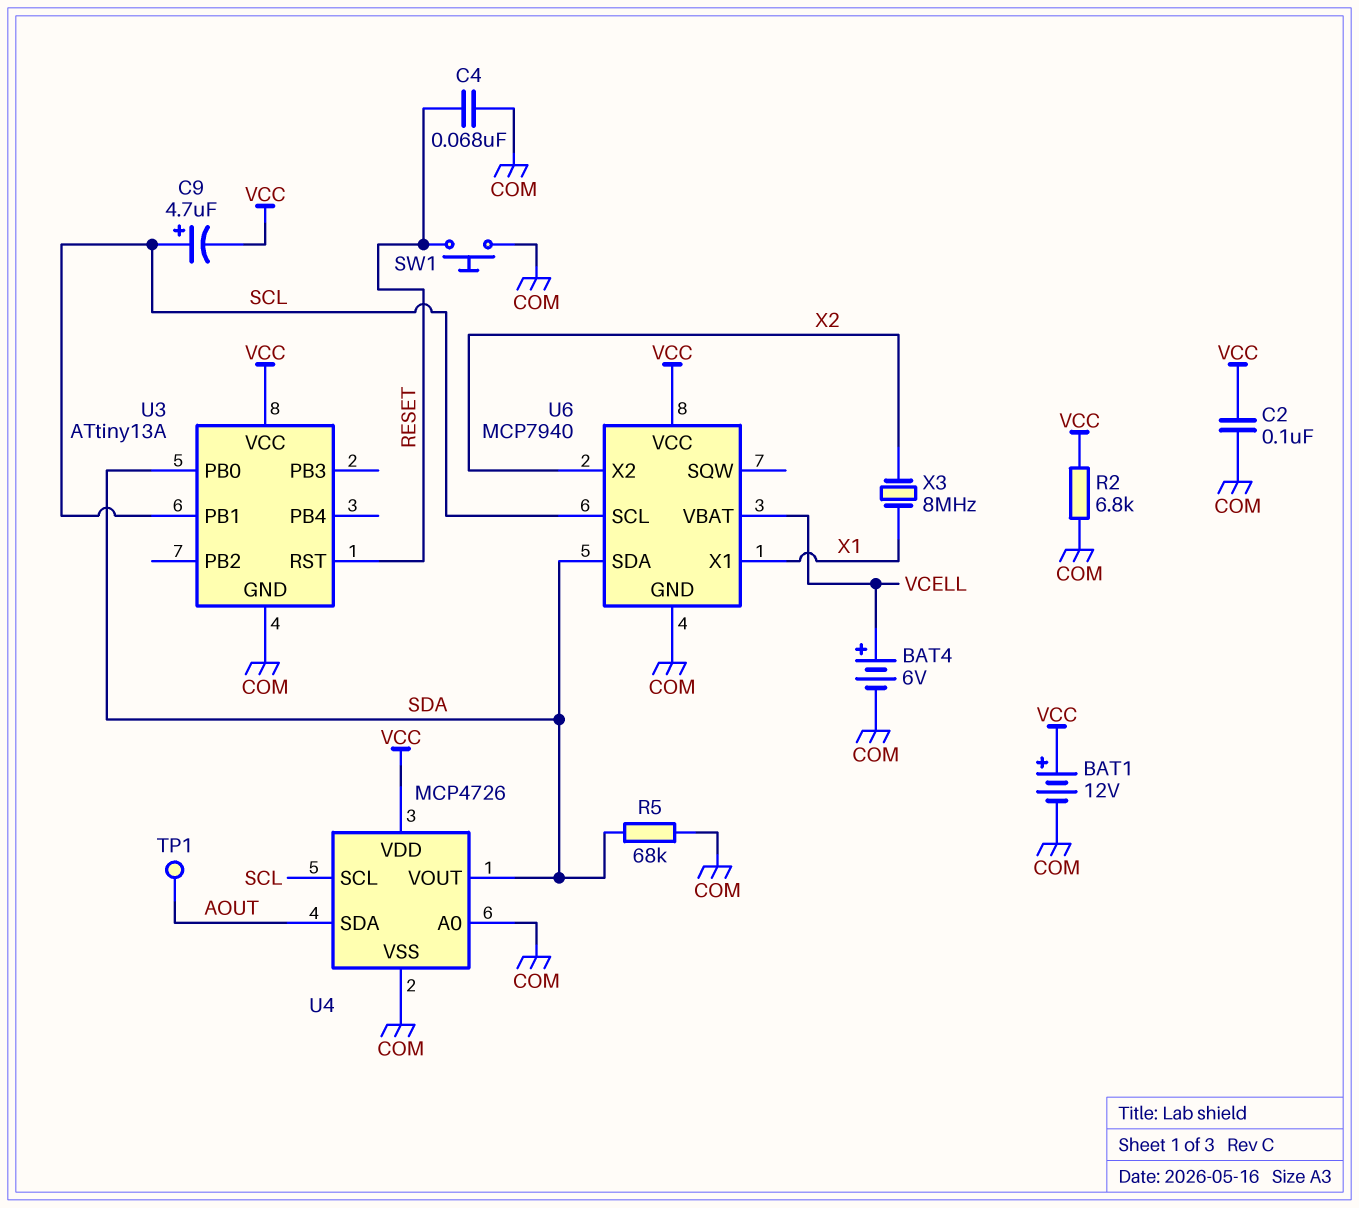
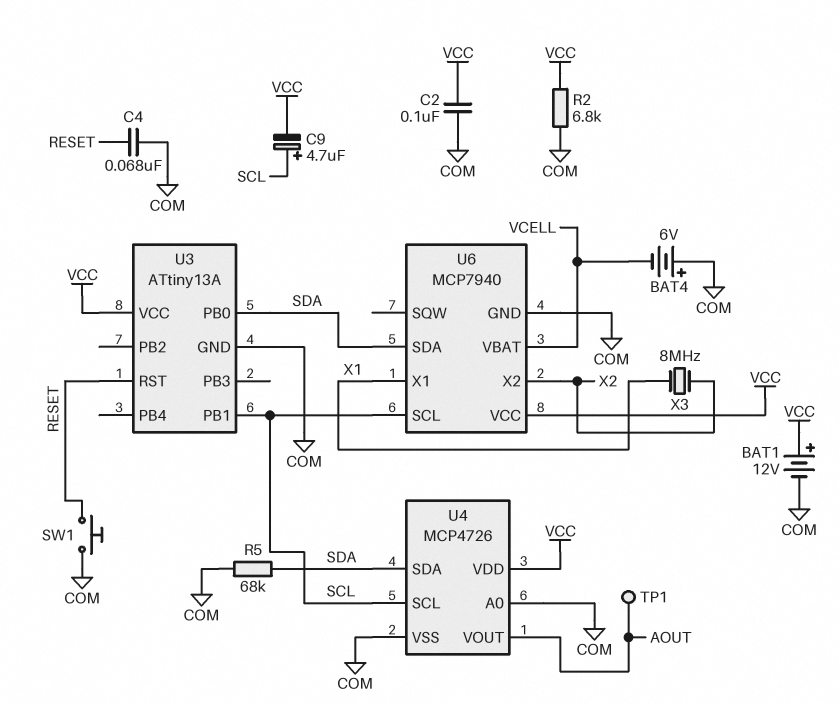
BAT4: 6V (plus VCELL, minus COM) -> 6V (plus COM, minus VCELL)
U4 pin SDA: AOUT -> SDA
U4 pin VOUT: SDA -> AOUT

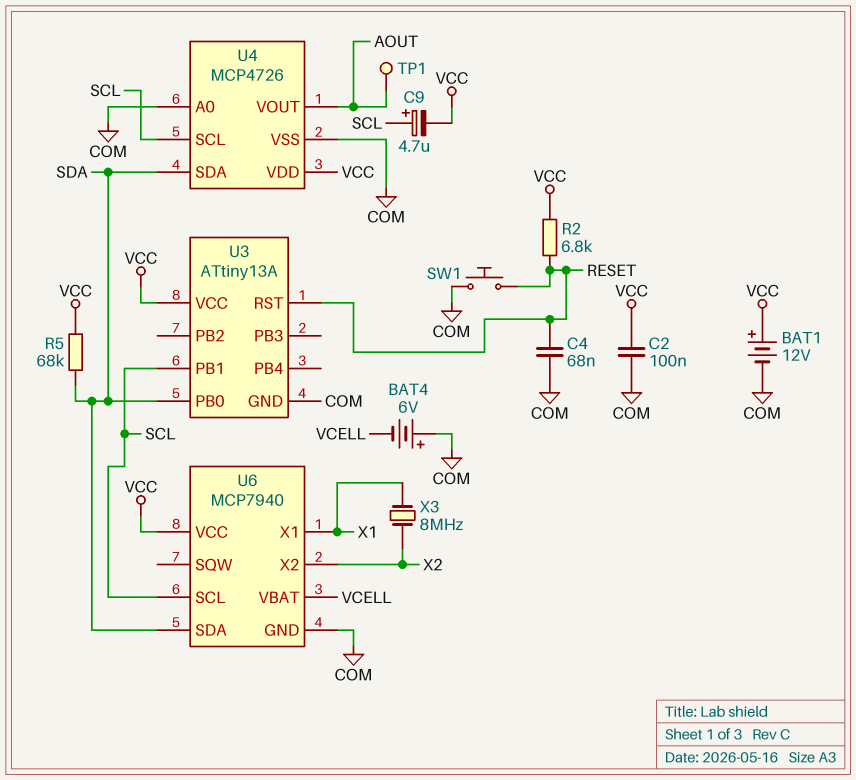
R2: 6.8k (COM, VCC) -> 6.8k (RESET, VCC)
R5: 68k (COM, SDA) -> 68k (SDA, VCC)

